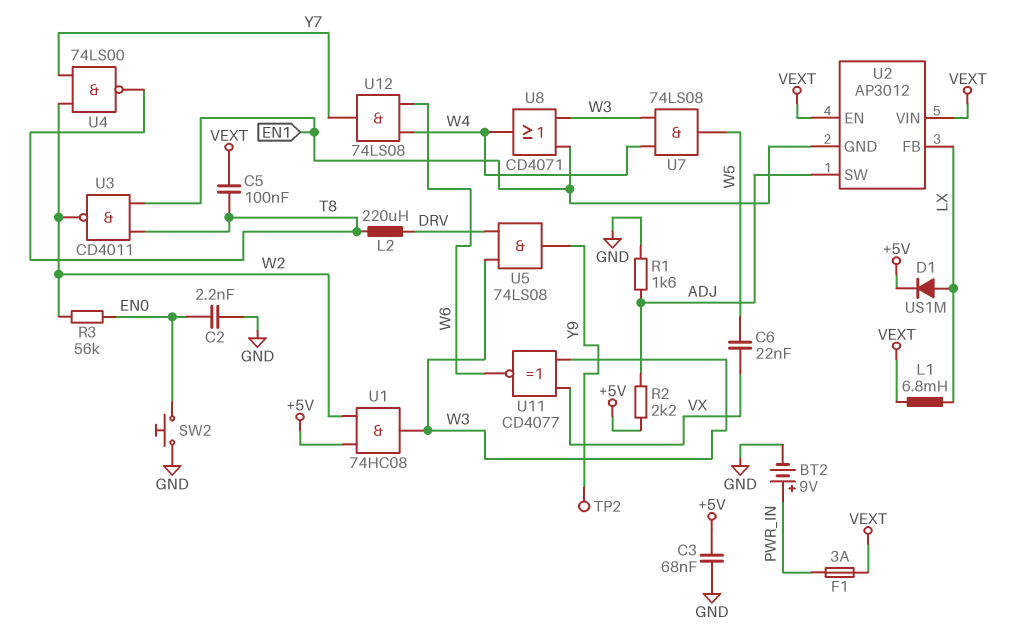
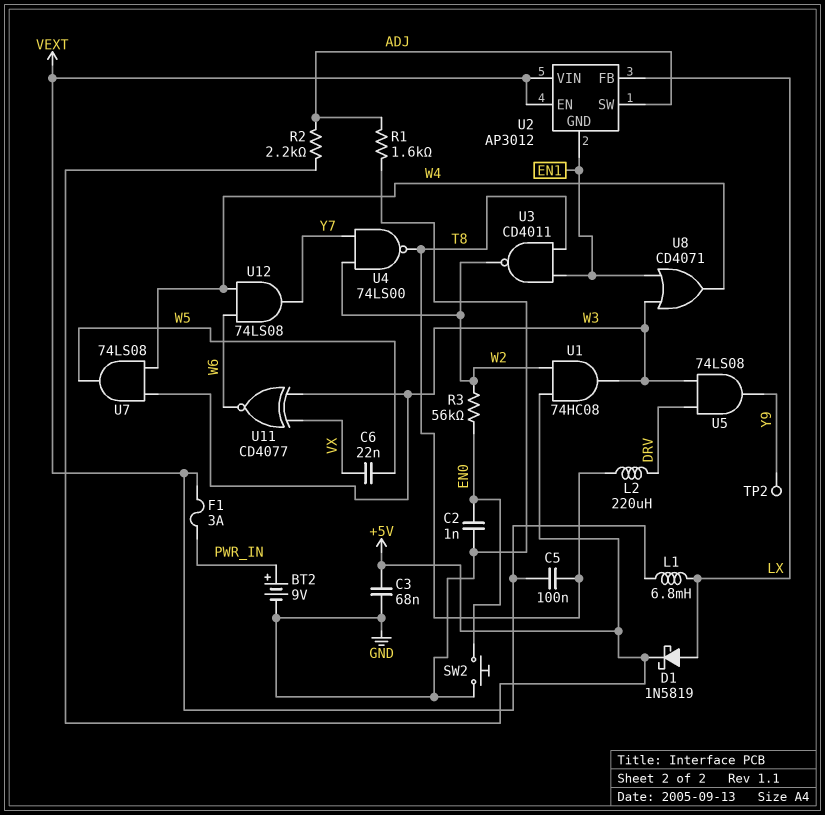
C2: 2.2nF (EN0, GND) -> 1nF (EN0, GND)
D1: diode US1M (A LX, K +5V) -> schottky 1N5819 (A LX, K +5V)

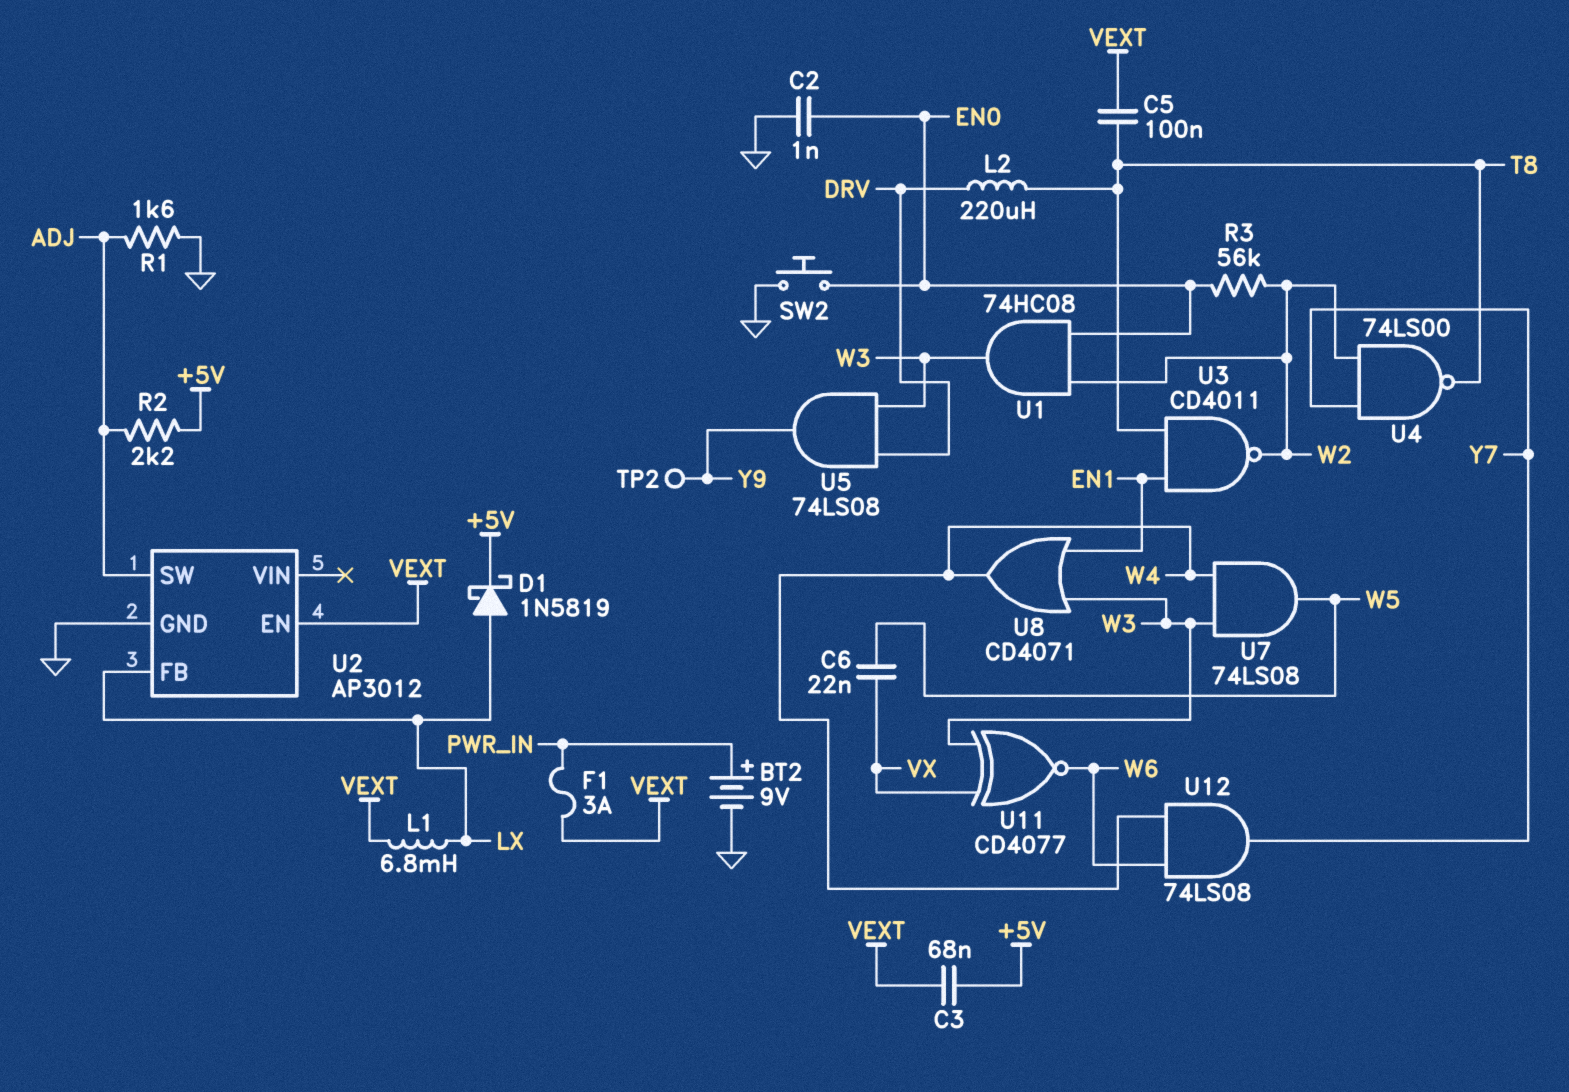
C3: 68nF (+5V, GND) -> 68nF (+5V, VEXT)
U1: AND 74HC08 (in +5V, in W2, out W3) -> AND 74HC08 (in EN0, in W2, out W3)
U2 pin GND: EN1 -> GND
U2 pin VIN: VEXT -> none

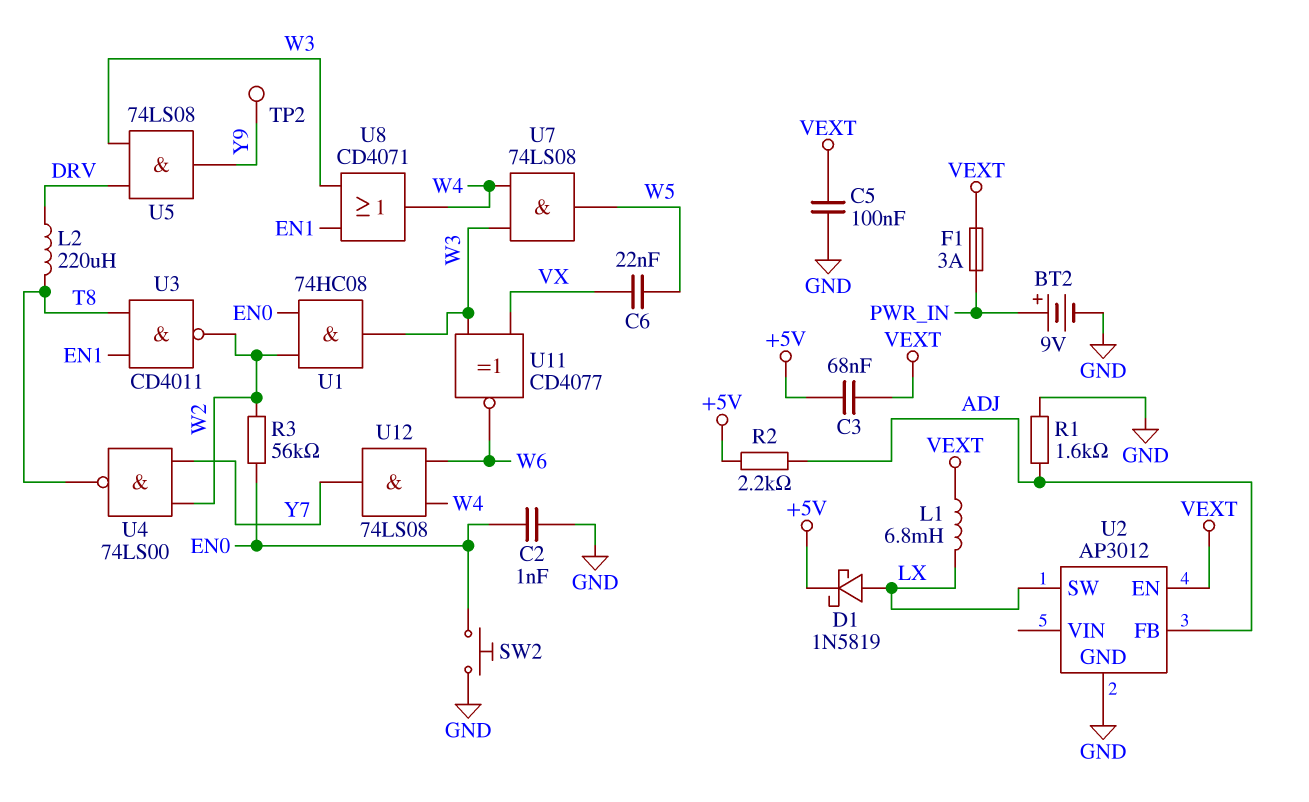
C5: 100nF (T8, VEXT) -> 100nF (GND, VEXT)
U2 pin FB: LX -> ADJ
U2 pin SW: ADJ -> LX

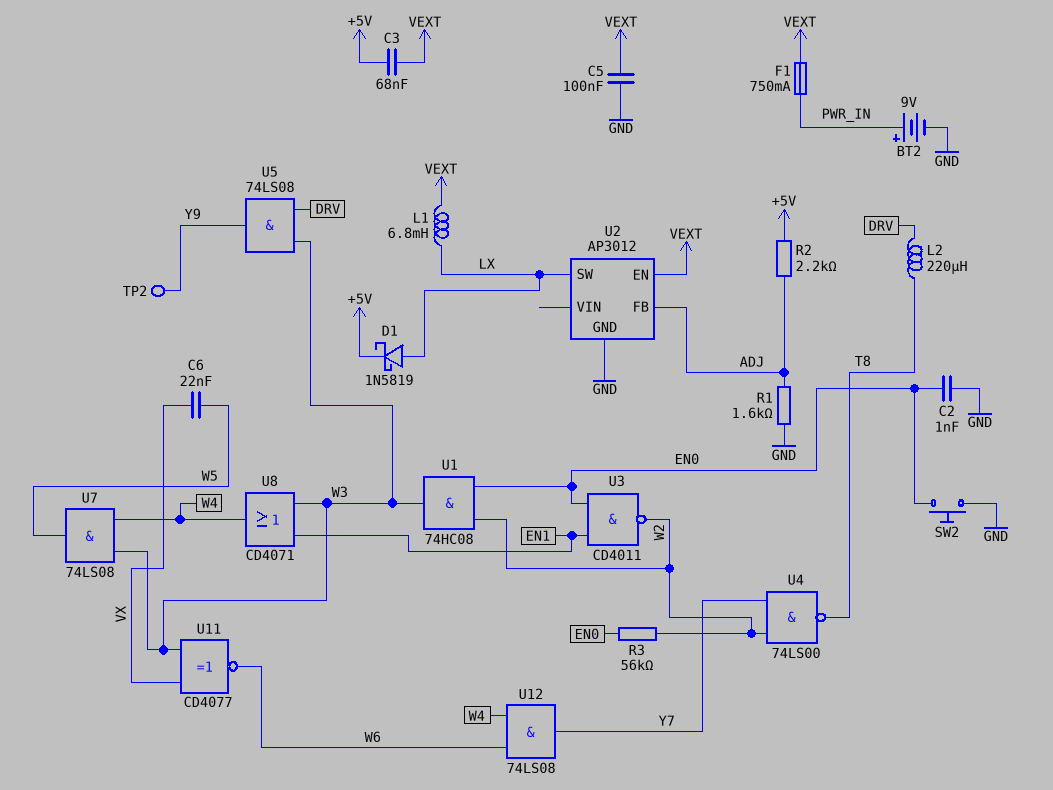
F1: 3A (PWR_IN, VEXT) -> 750mA (PWR_IN, VEXT)
U3: NAND CD4011 (in EN1, in T8, out W2) -> NAND CD4011 (in EN0, in EN1, out W2)

